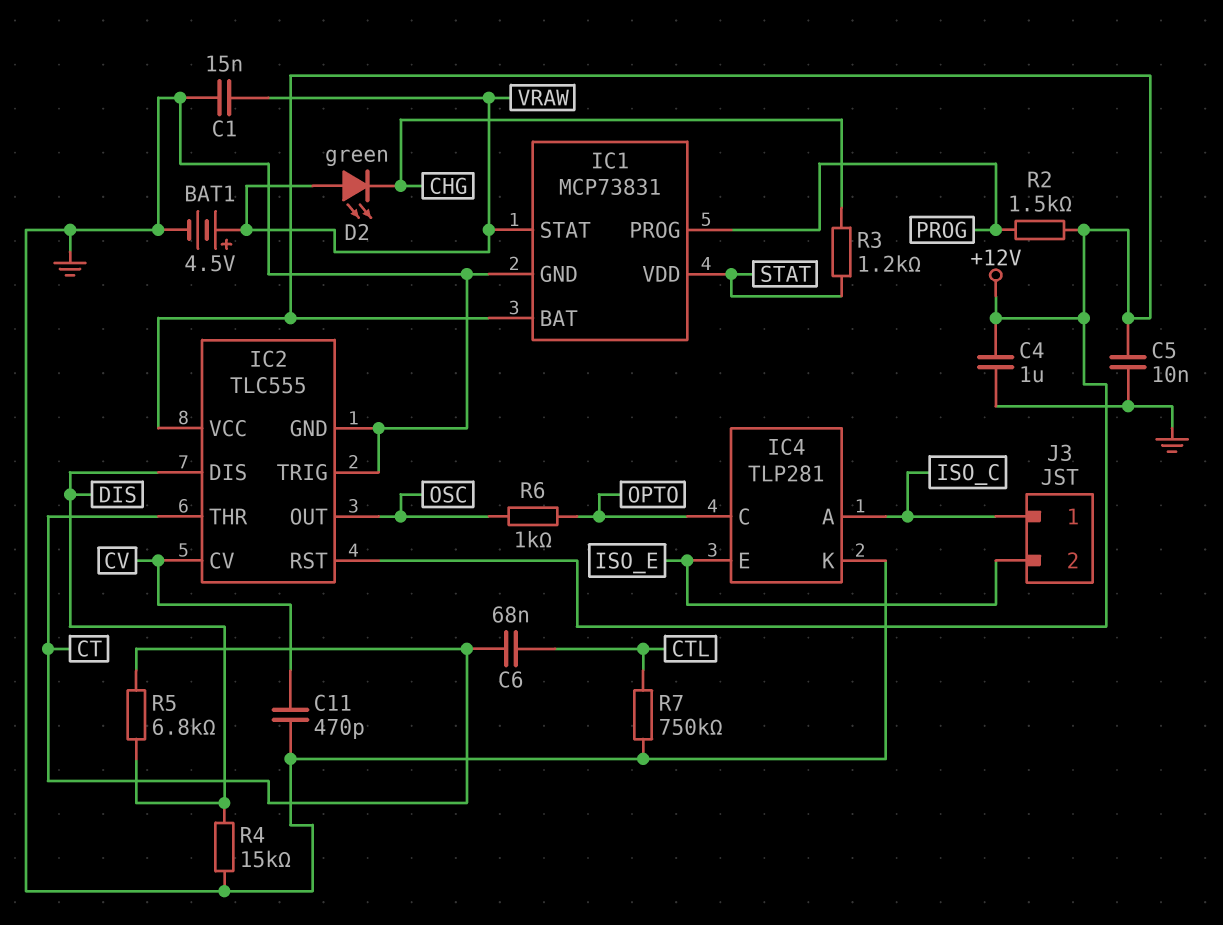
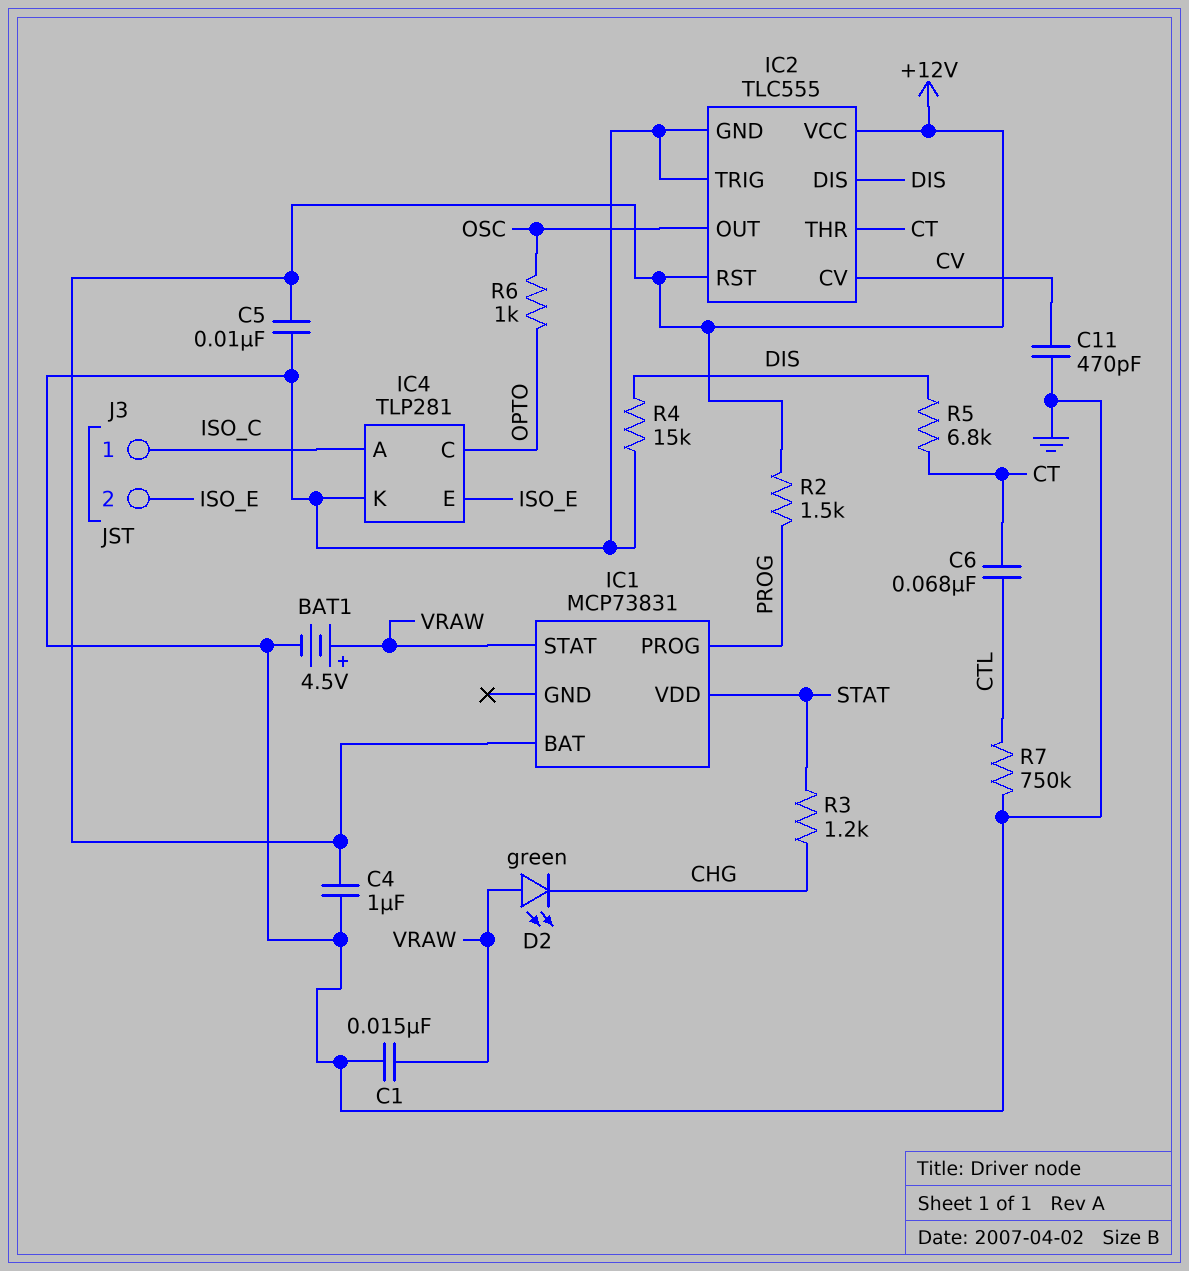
IC1 pin GND: GND -> none

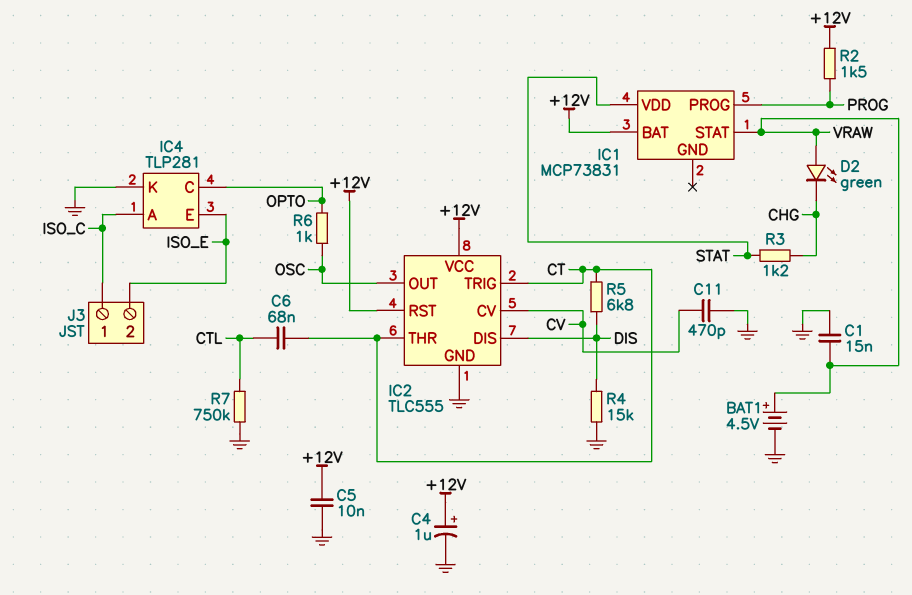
C4: 1uF (+12V, GND) -> 1uF (plus +12V, minus GND)
IC2 pin TRIG: GND -> CT

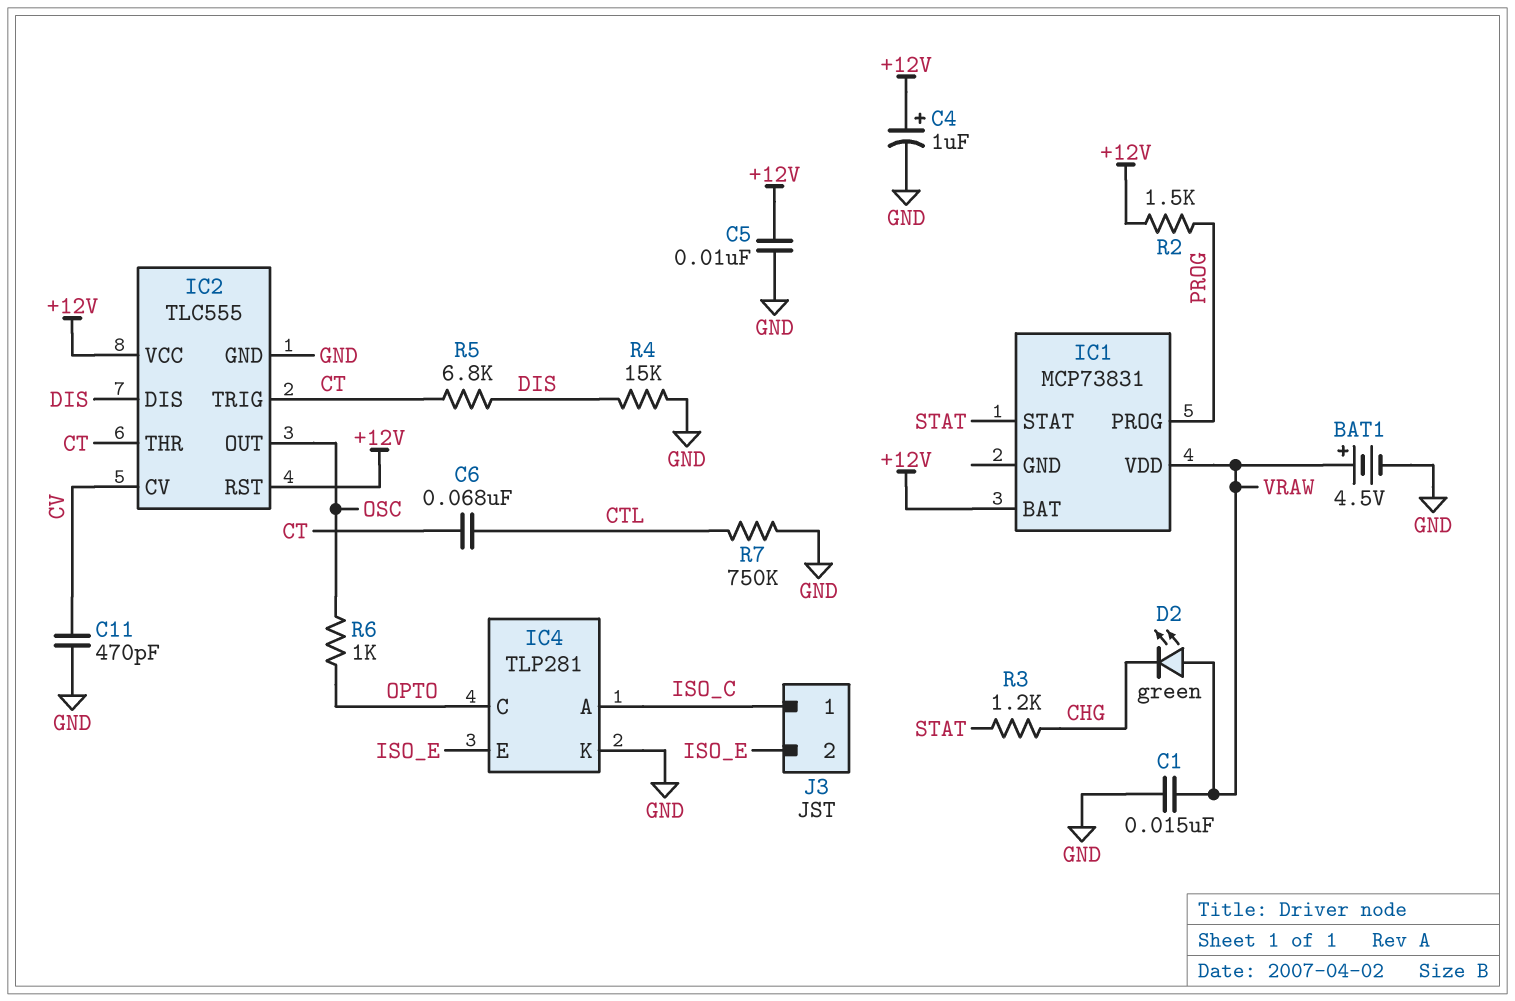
IC1 pin STAT: VRAW -> STAT
IC1 pin VDD: STAT -> VRAW

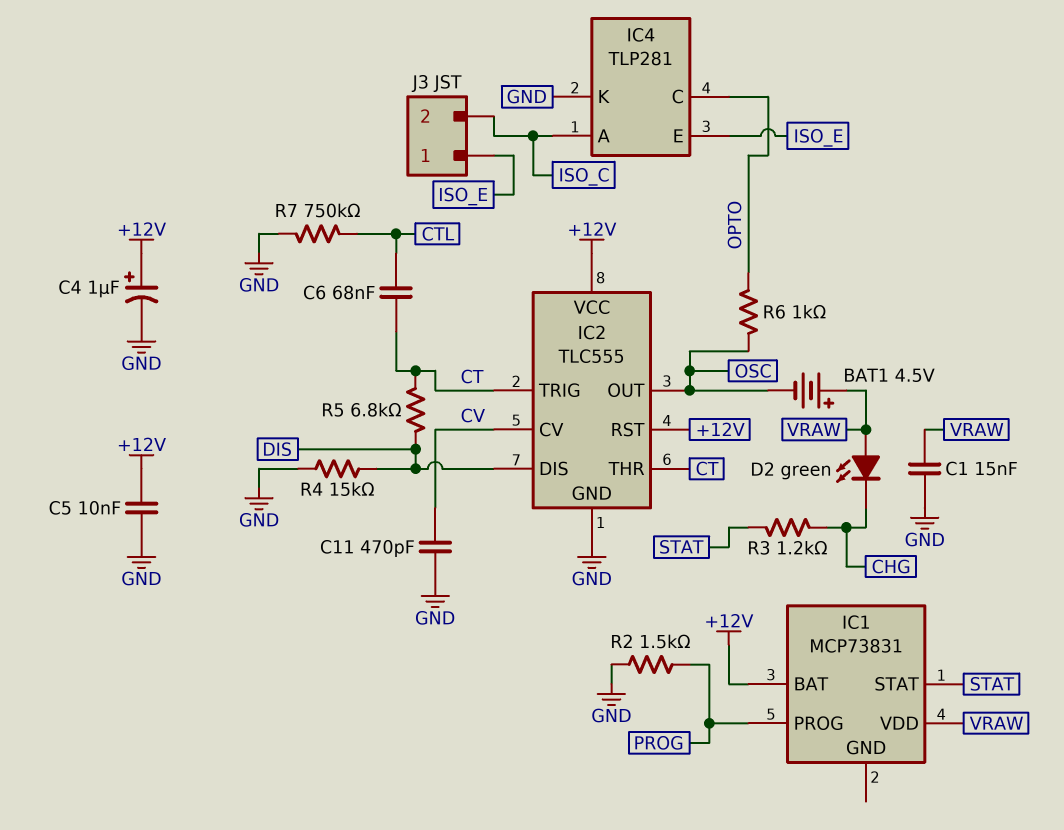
BAT1: 4.5V (plus VRAW, minus GND) -> 4.5V (plus VRAW, minus OSC)
J3 pin 1: ISO_C -> ISO_E
J3 pin 2: ISO_E -> ISO_C
R2: 1.5k (+12V, PROG) -> 1.5k (GND, PROG)

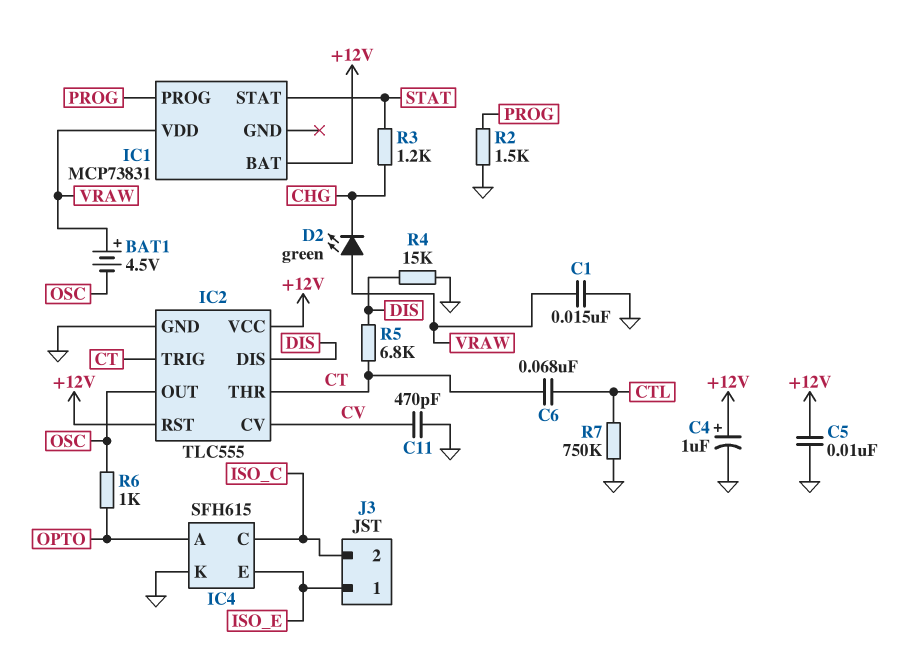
IC4: TLP281 -> SFH615
IC4 pin A: ISO_C -> OPTO
IC4 pin C: OPTO -> ISO_C

